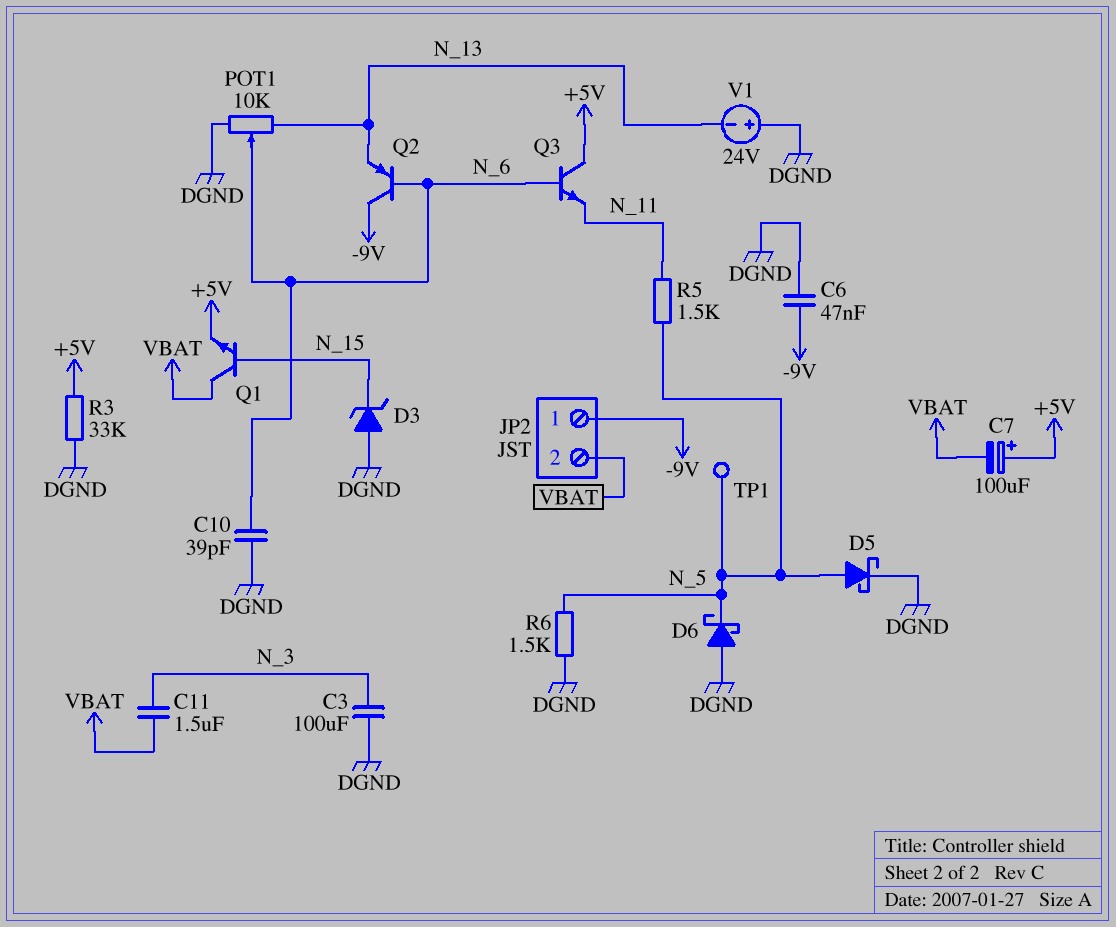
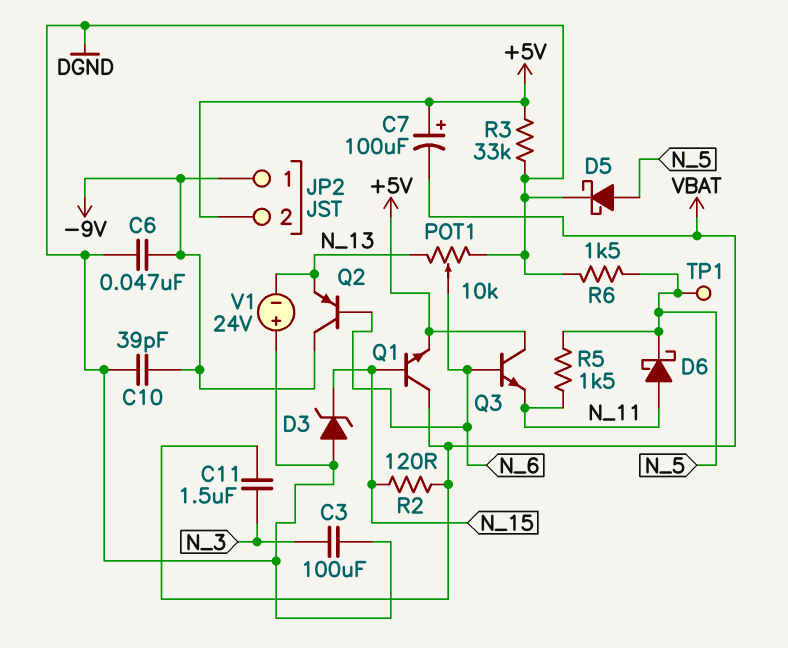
C10: 39pF (DGND, N_6) -> 39pF (-9V, DGND)
D6: schottky (A DGND, K N_5) -> schottky (A N_11, K N_5)
JP2 pin 2: VBAT -> +5V
R2: none -> 120 (N_15, VBAT)

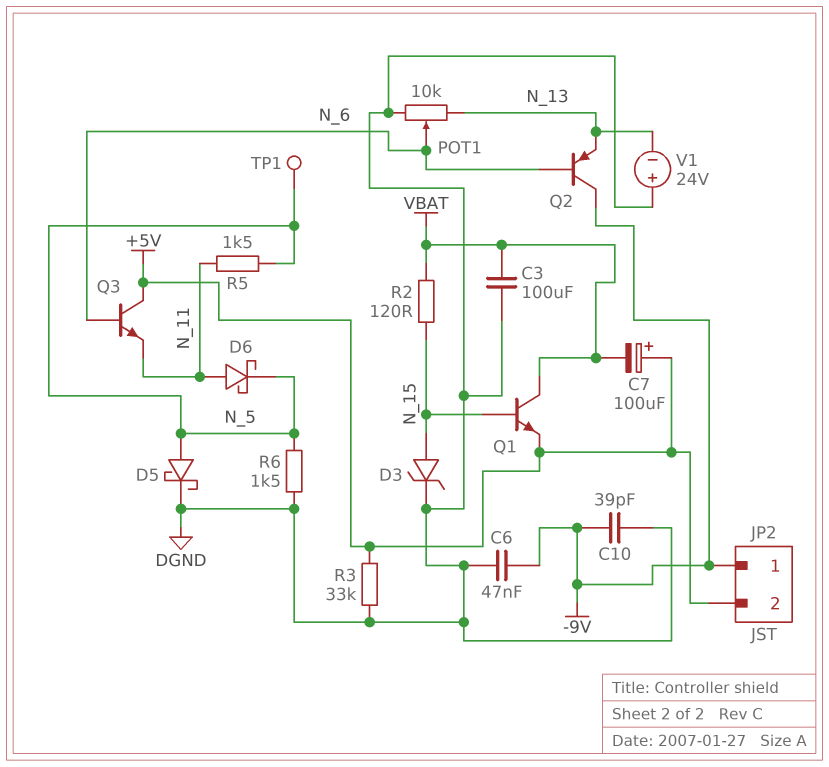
C3: 100uF (DGND, N_3) -> 100uF (DGND, VBAT)
C11: 1.5uF (N_3, VBAT) -> none
D3: zener (A DGND, K N_15) -> zener (A N_15, K DGND)

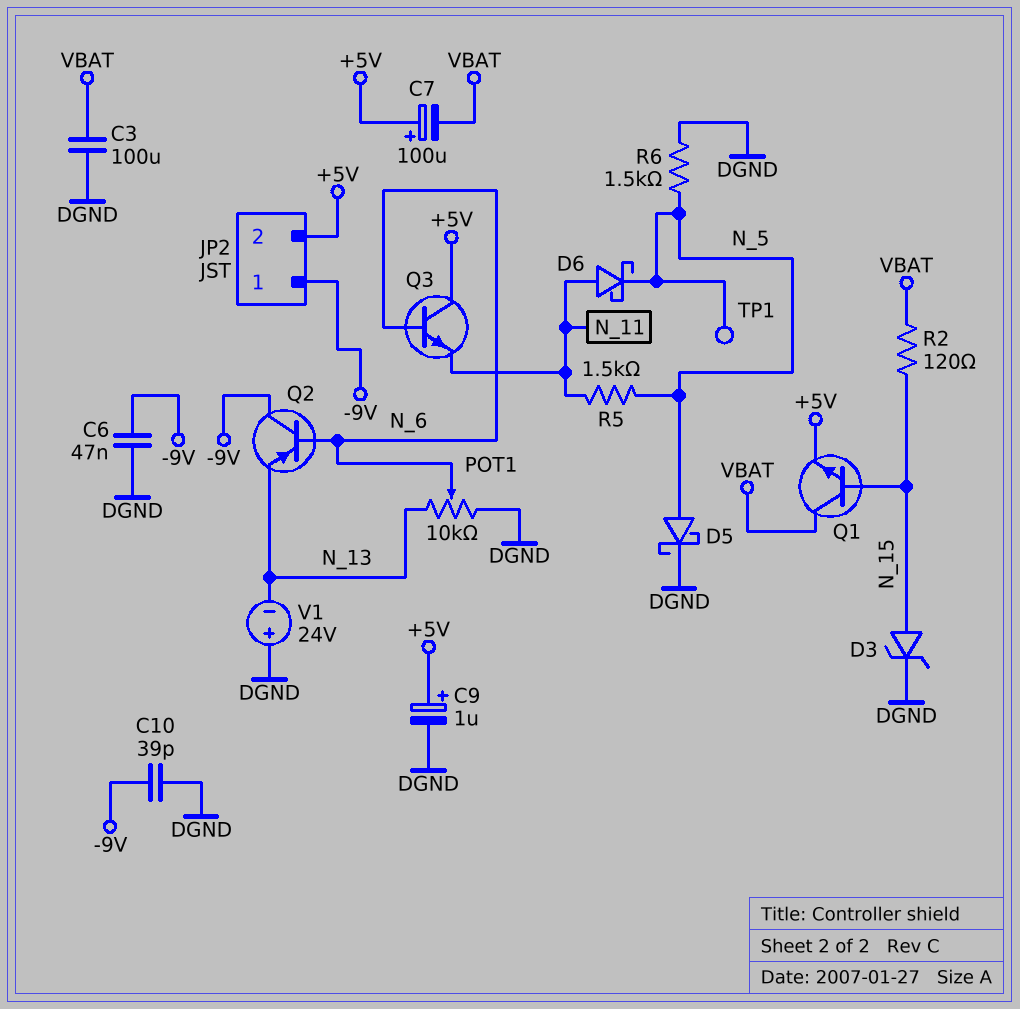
C9: none -> 1uF (plus +5V, minus DGND)
R3: 33k (+5V, DGND) -> none

